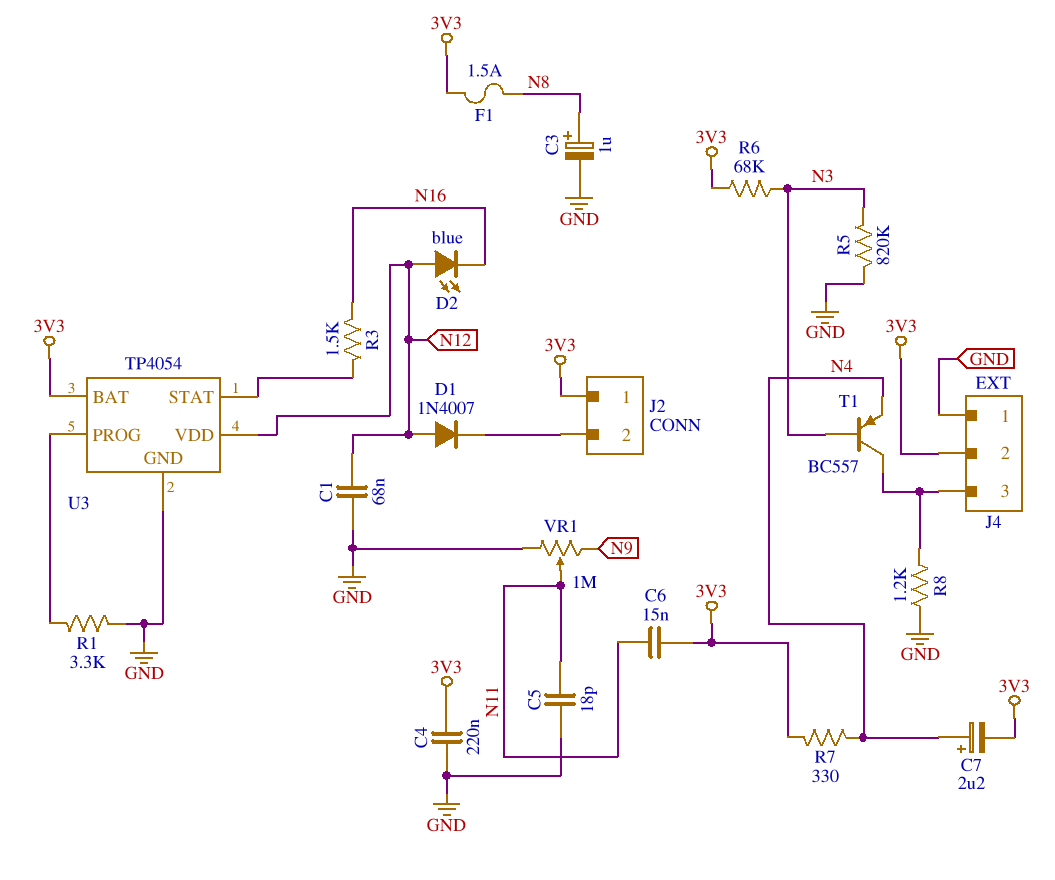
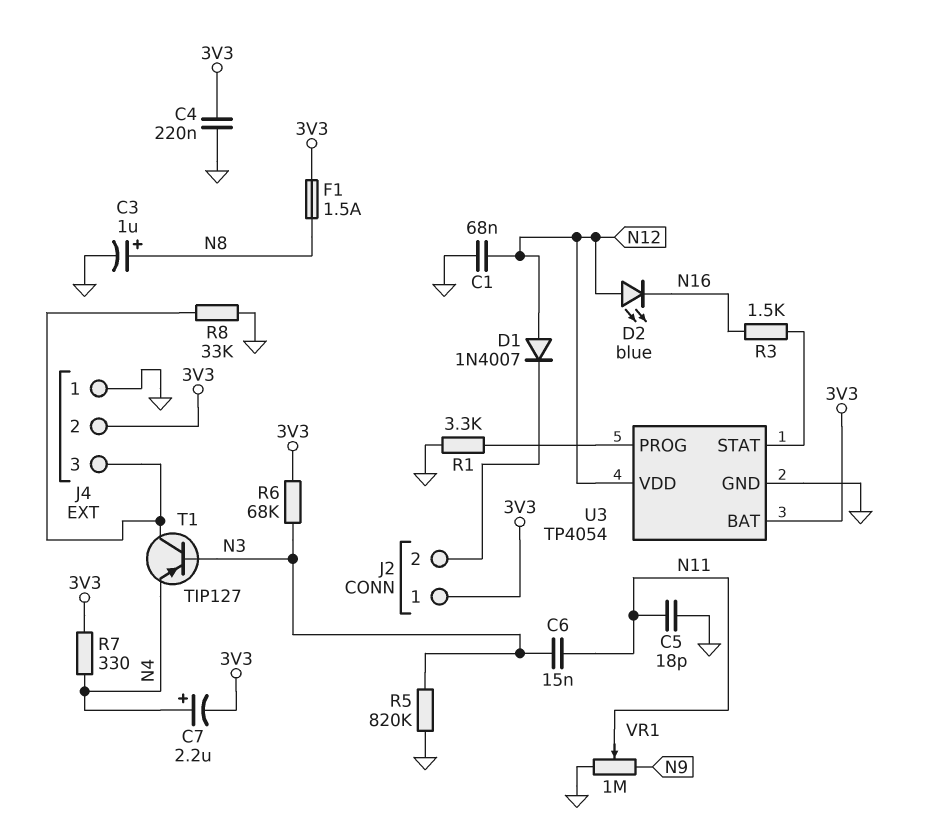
C6: 15nF (3V3, N11) -> 15nF (N3, N11)
R8: 1.2k (GND, J4/3) -> 33k (GND, J4/3)
T1: PNP BC557 (B N3, C J4/3, E N4) -> PNP TIP127 (B N3, C J4/3, E N4)

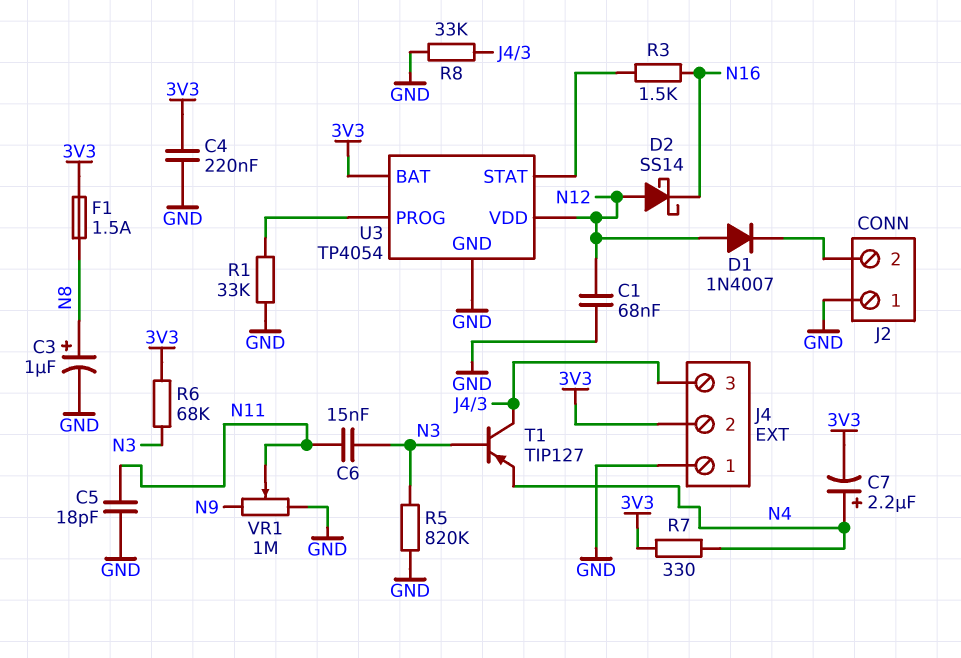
D2: LED blue (A N12, K N16) -> schottky SS14 (A N12, K N16)
J2 pin 1: 3V3 -> GND
R1: 3.3k (GND, U3/PROG) -> 33k (GND, U3/PROG)

